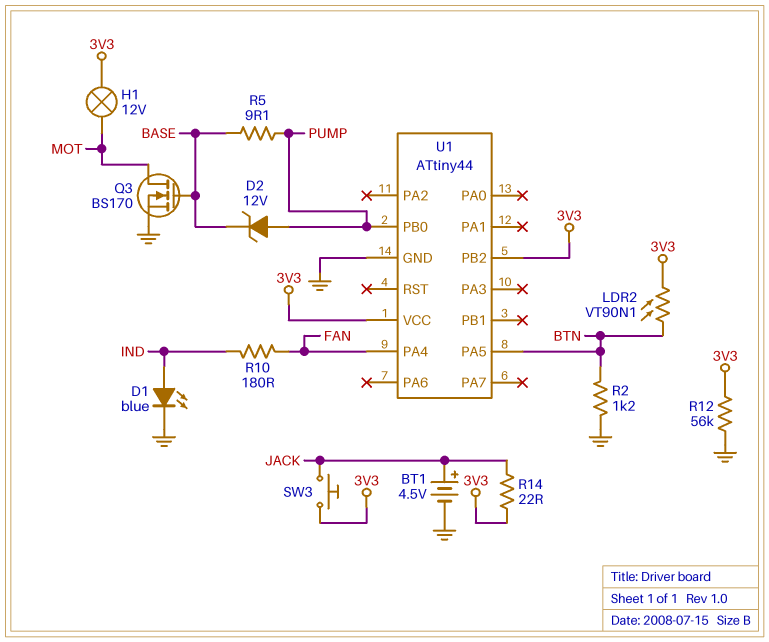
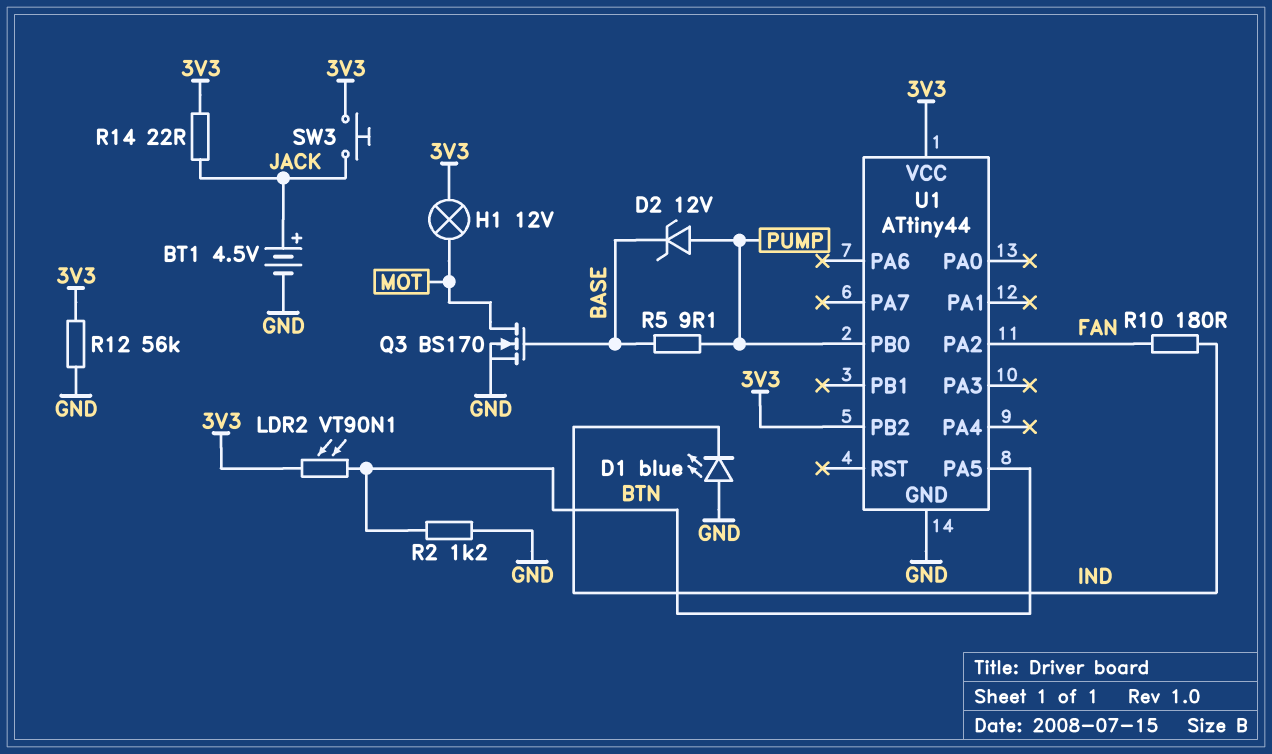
D1: LED blue (A IND, K GND) -> LED blue (A GND, K IND)
U1 pin PA2: none -> FAN
U1 pin PA4: FAN -> none

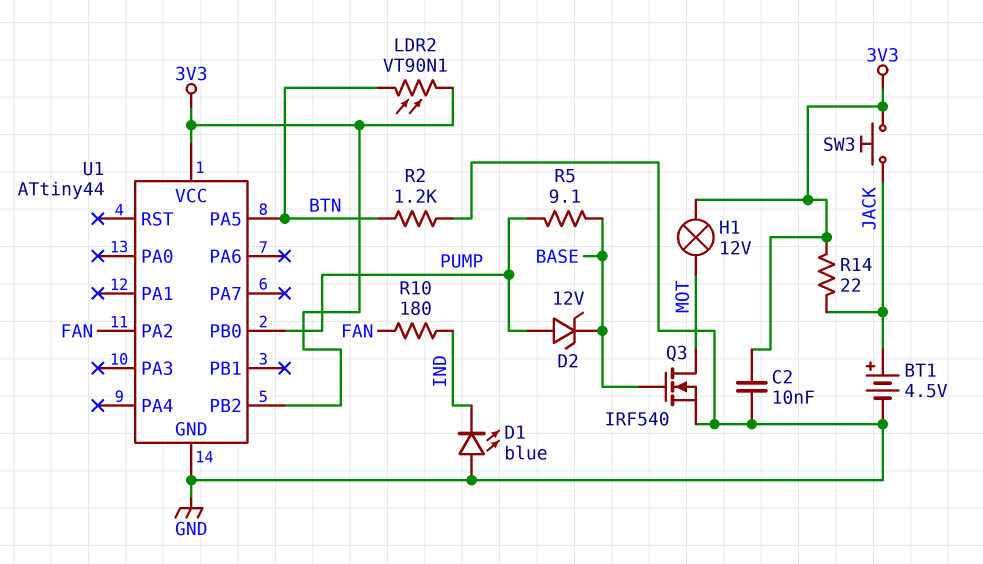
C2: none -> 10nF (3V3, GND)
Q3: NMOS BS170 (G BASE, D MOT, S GND) -> NMOS IRF540 (G BASE, D MOT, S GND)
R12: 56k (3V3, GND) -> none

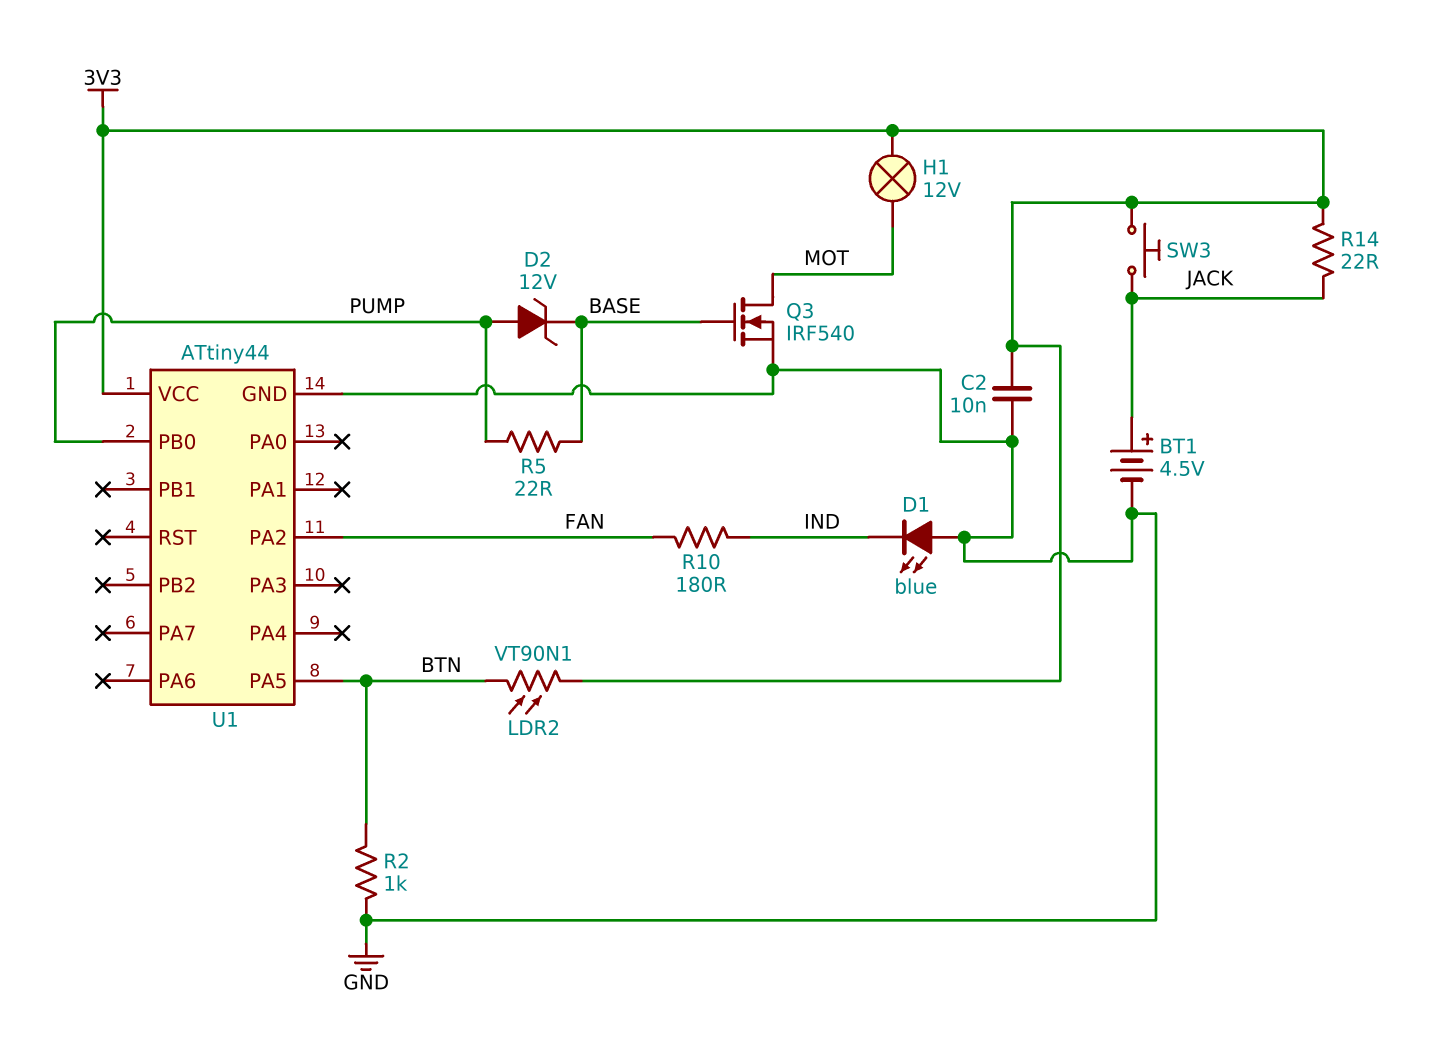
R2: 1.2k (BTN, GND) -> 1k (BTN, GND)
R5: 9.1 (BASE, PUMP) -> 22 (BASE, PUMP)
U1 pin PB2: 3V3 -> none

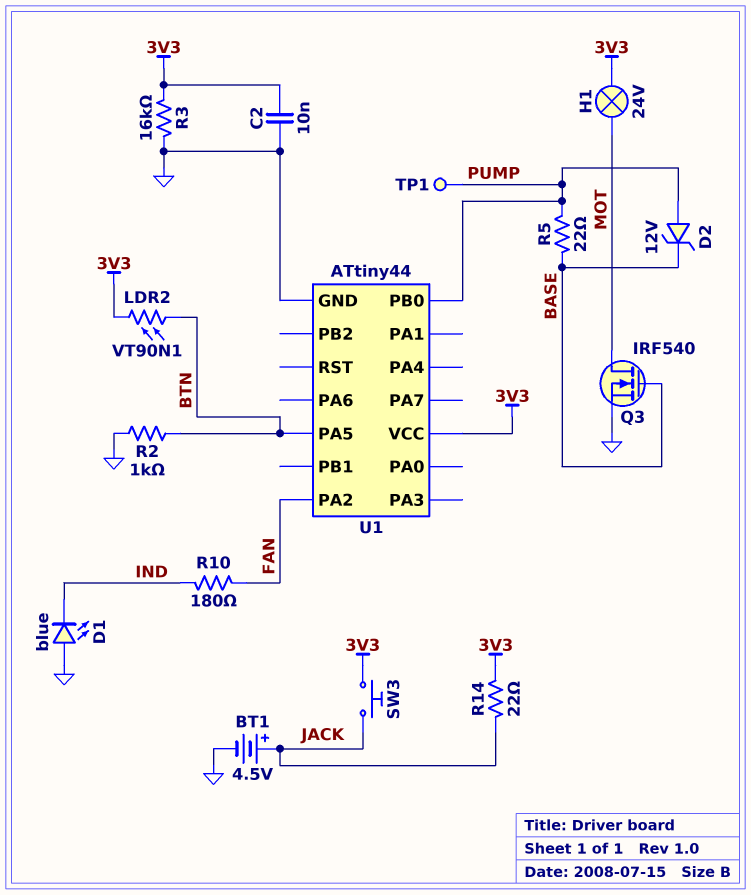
H1: lamp 12V (3V3, MOT) -> lamp 24V (3V3, MOT)
R3: none -> 16k (3V3, GND)
TP1: none -> test point (PUMP)

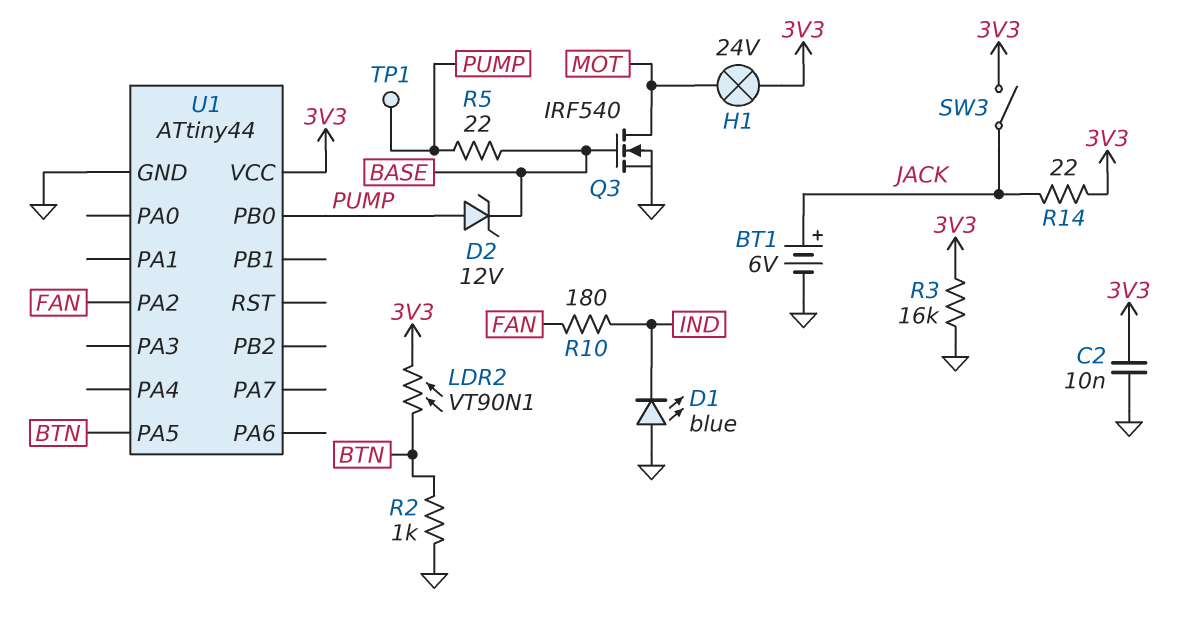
BT1: 4.5V (plus JACK, minus GND) -> 6V (plus JACK, minus GND)
SW3: button (3V3, JACK) -> switch (3V3, JACK)

